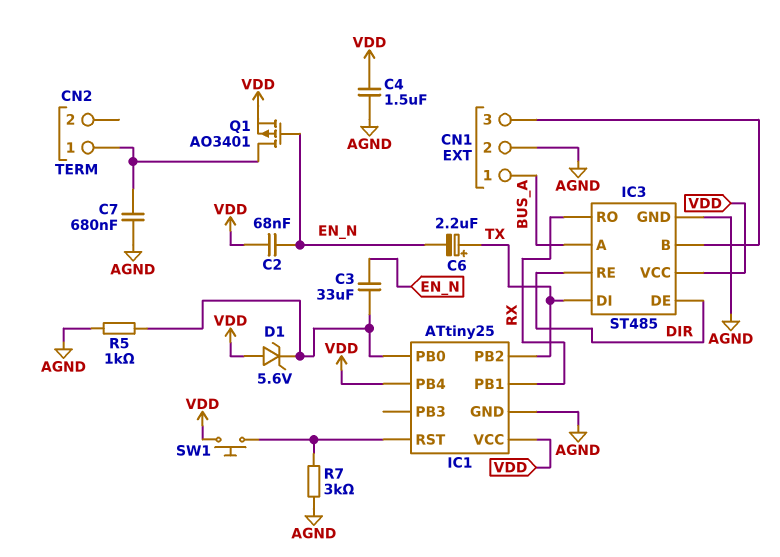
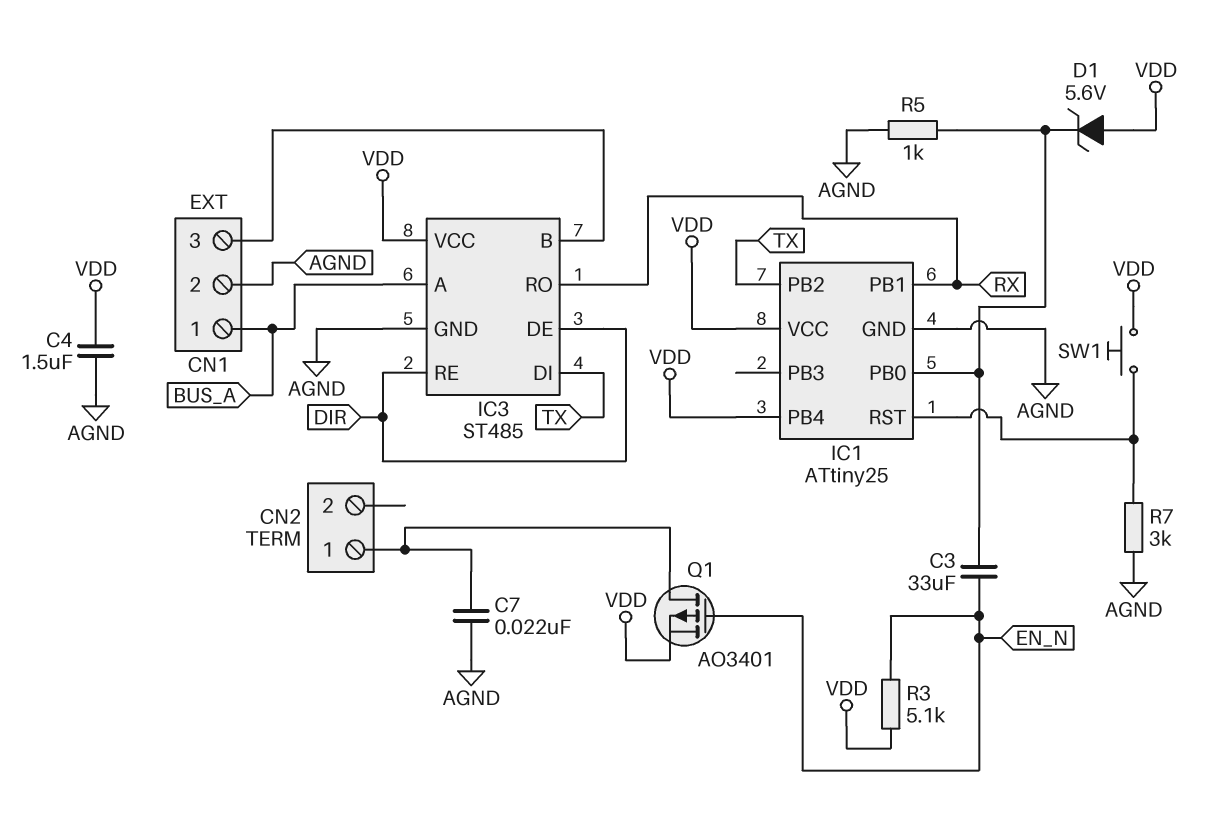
C2: 68nF (EN_N, VDD) -> none
C6: 2.2uF (plus TX, minus EN_N) -> none
C7: 680nF (AGND, CN2/1) -> 22nF (AGND, CN2/1)
R3: none -> 5.1k (EN_N, VDD)

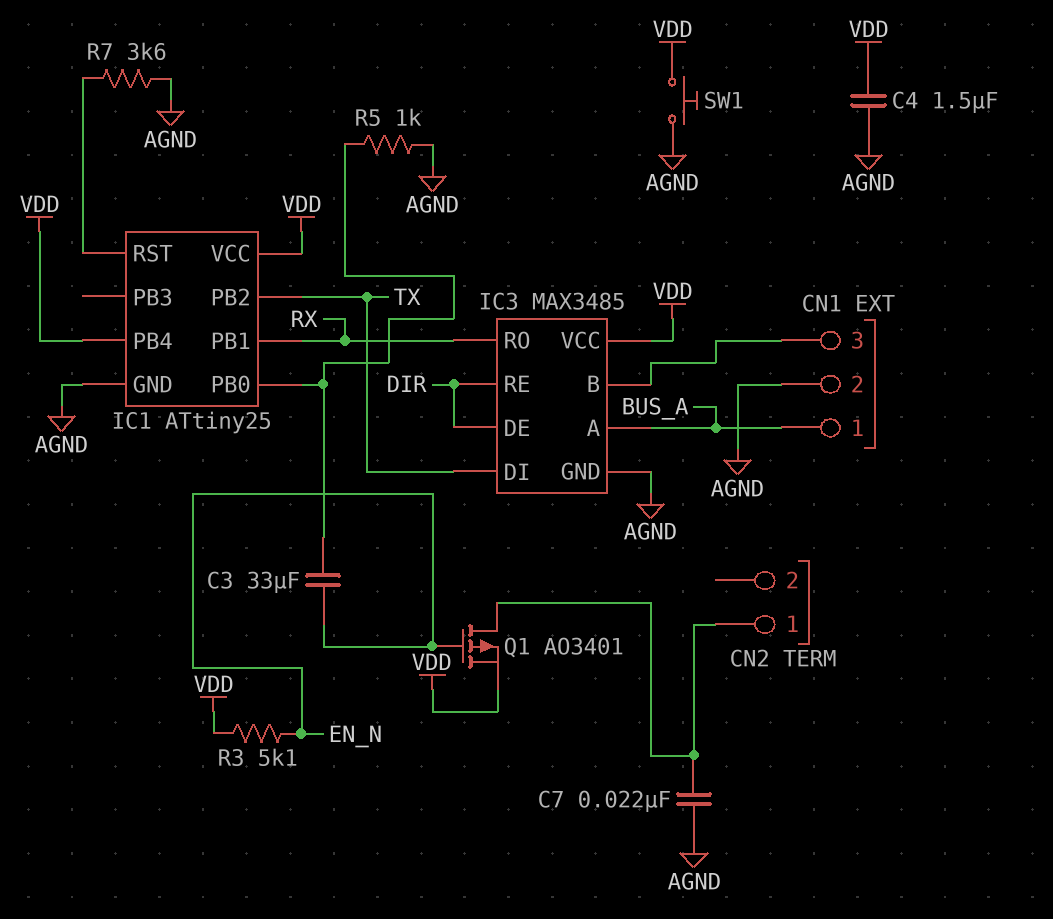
D1: zener 5.6V (A VDD, K IC1/PB0) -> none
IC3: ST485 -> MAX3485
R7: 3k (AGND, IC1/RST) -> 3.6k (AGND, IC1/RST)
SW1: button (IC1/RST, VDD) -> button (AGND, VDD)

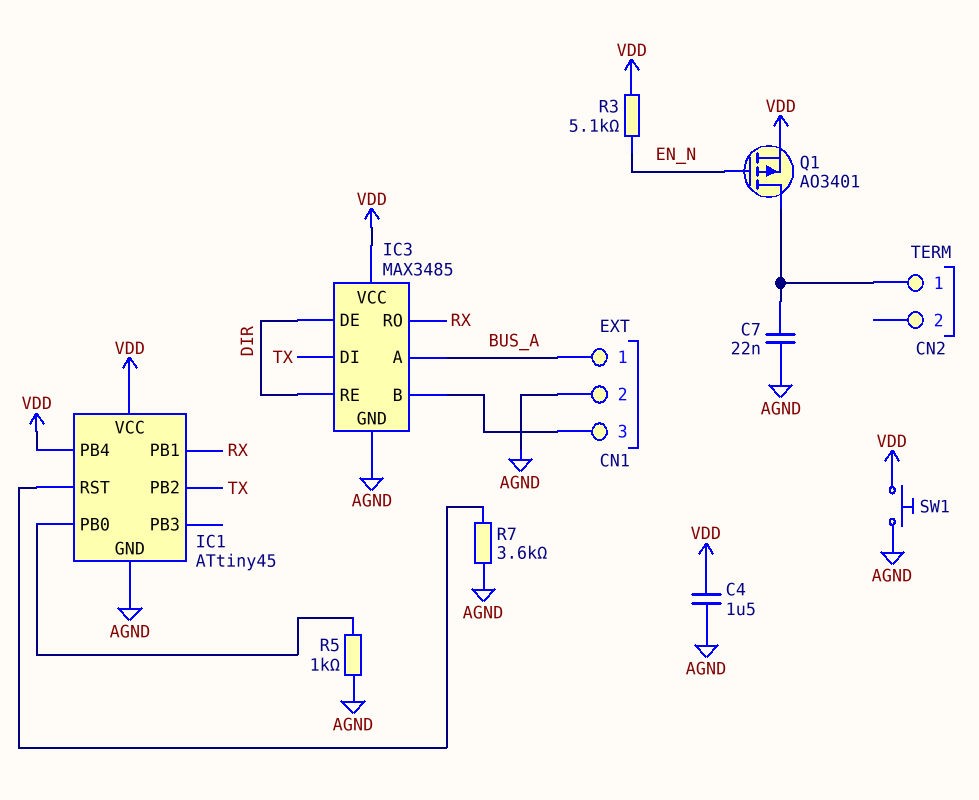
C3: 33uF (EN_N, IC1/PB0) -> none
IC1: ATtiny25 -> ATtiny45

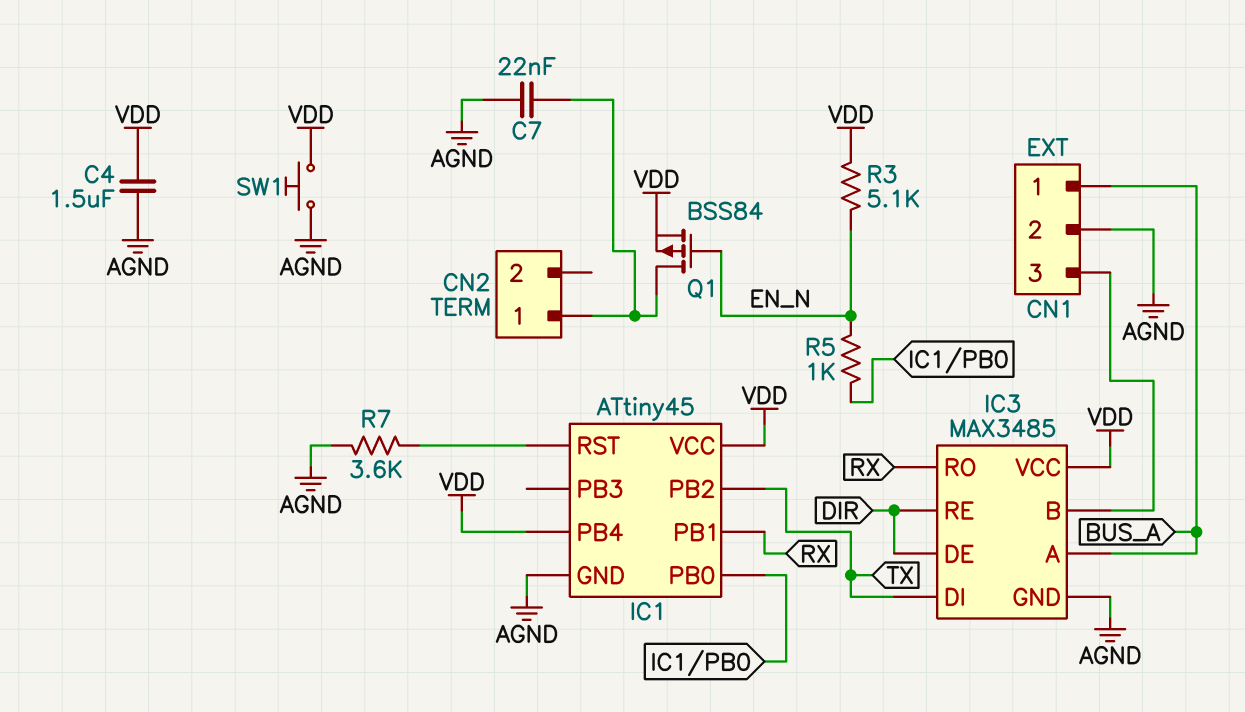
Q1: PMOS AO3401 (G EN_N, D CN2/1, S VDD) -> PMOS BSS84 (G EN_N, D CN2/1, S VDD)
R5: 1k (AGND, IC1/PB0) -> 1k (EN_N, IC1/PB0)

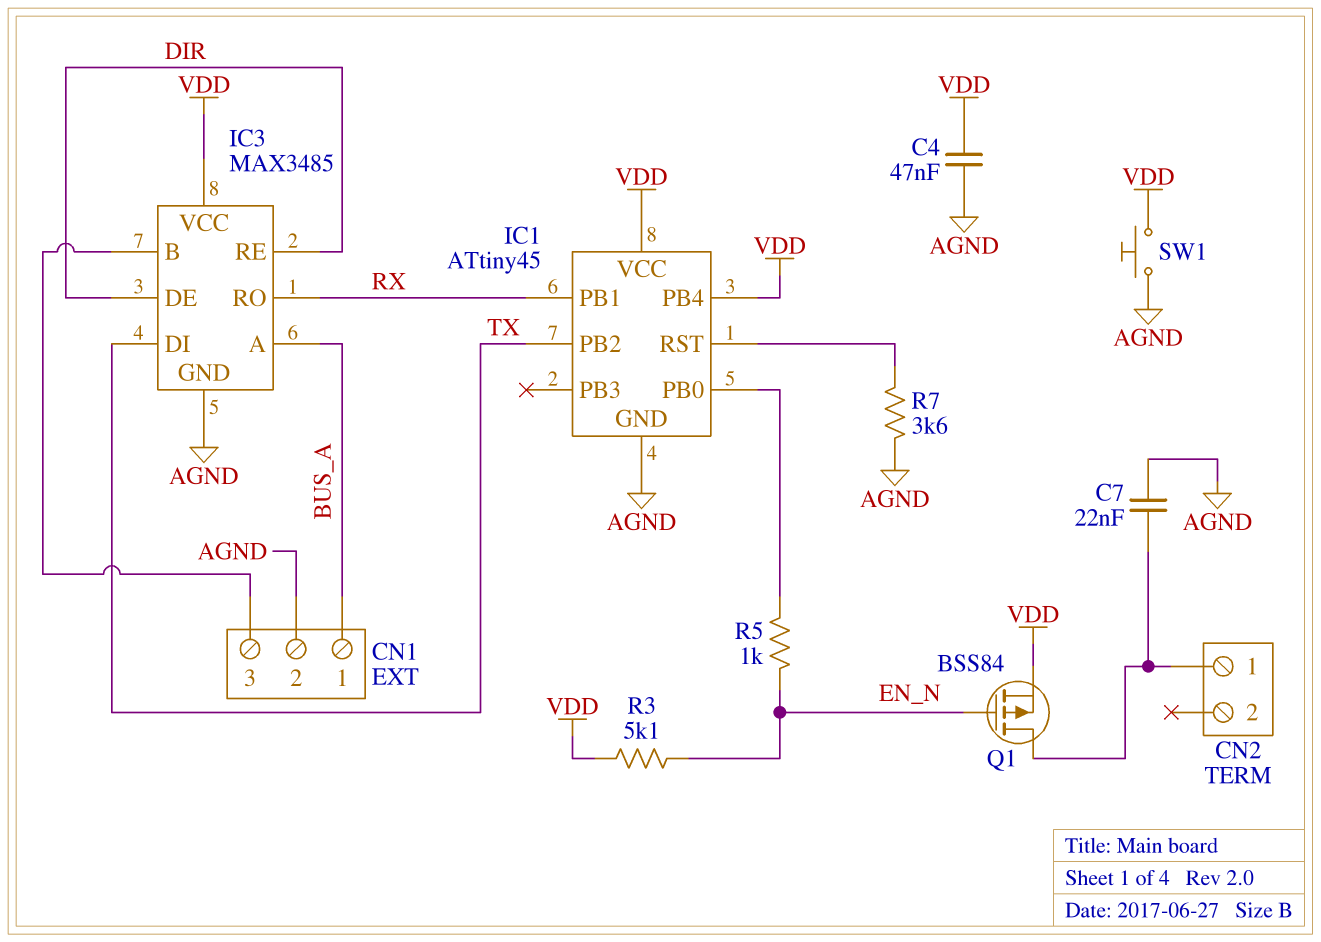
C4: 1.5uF (AGND, VDD) -> 47nF (AGND, VDD)

